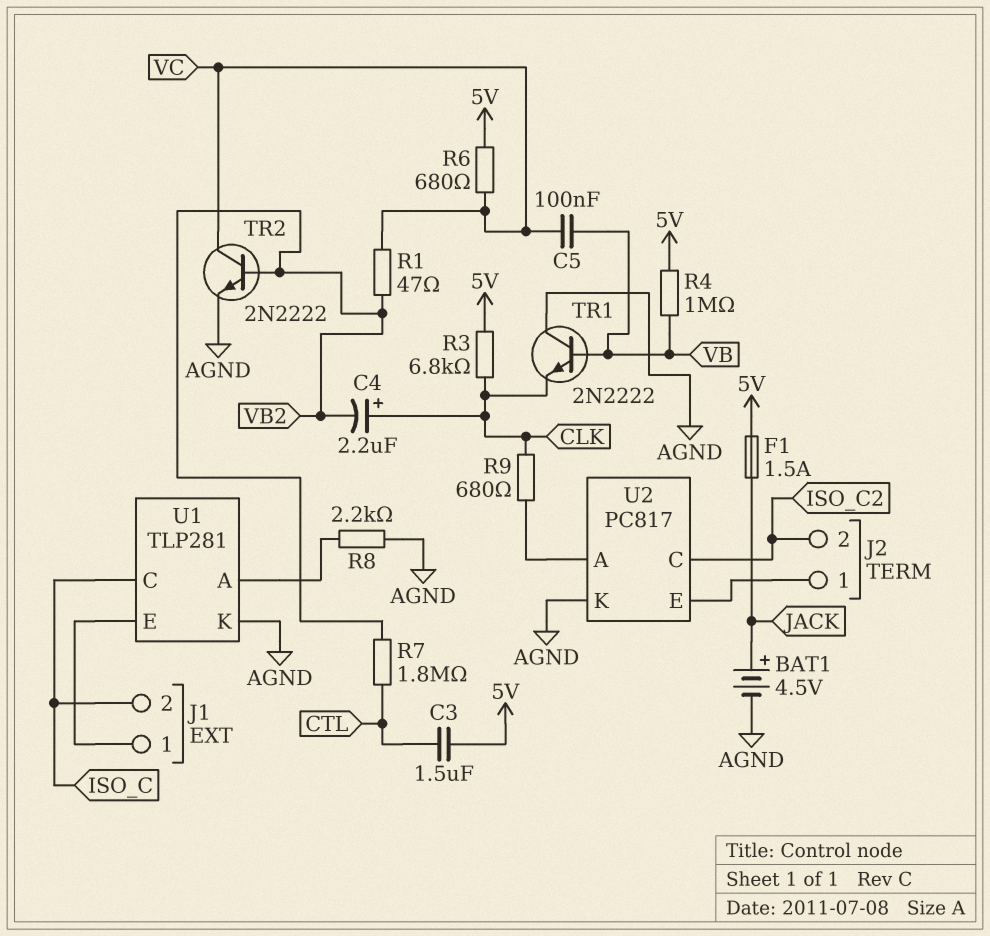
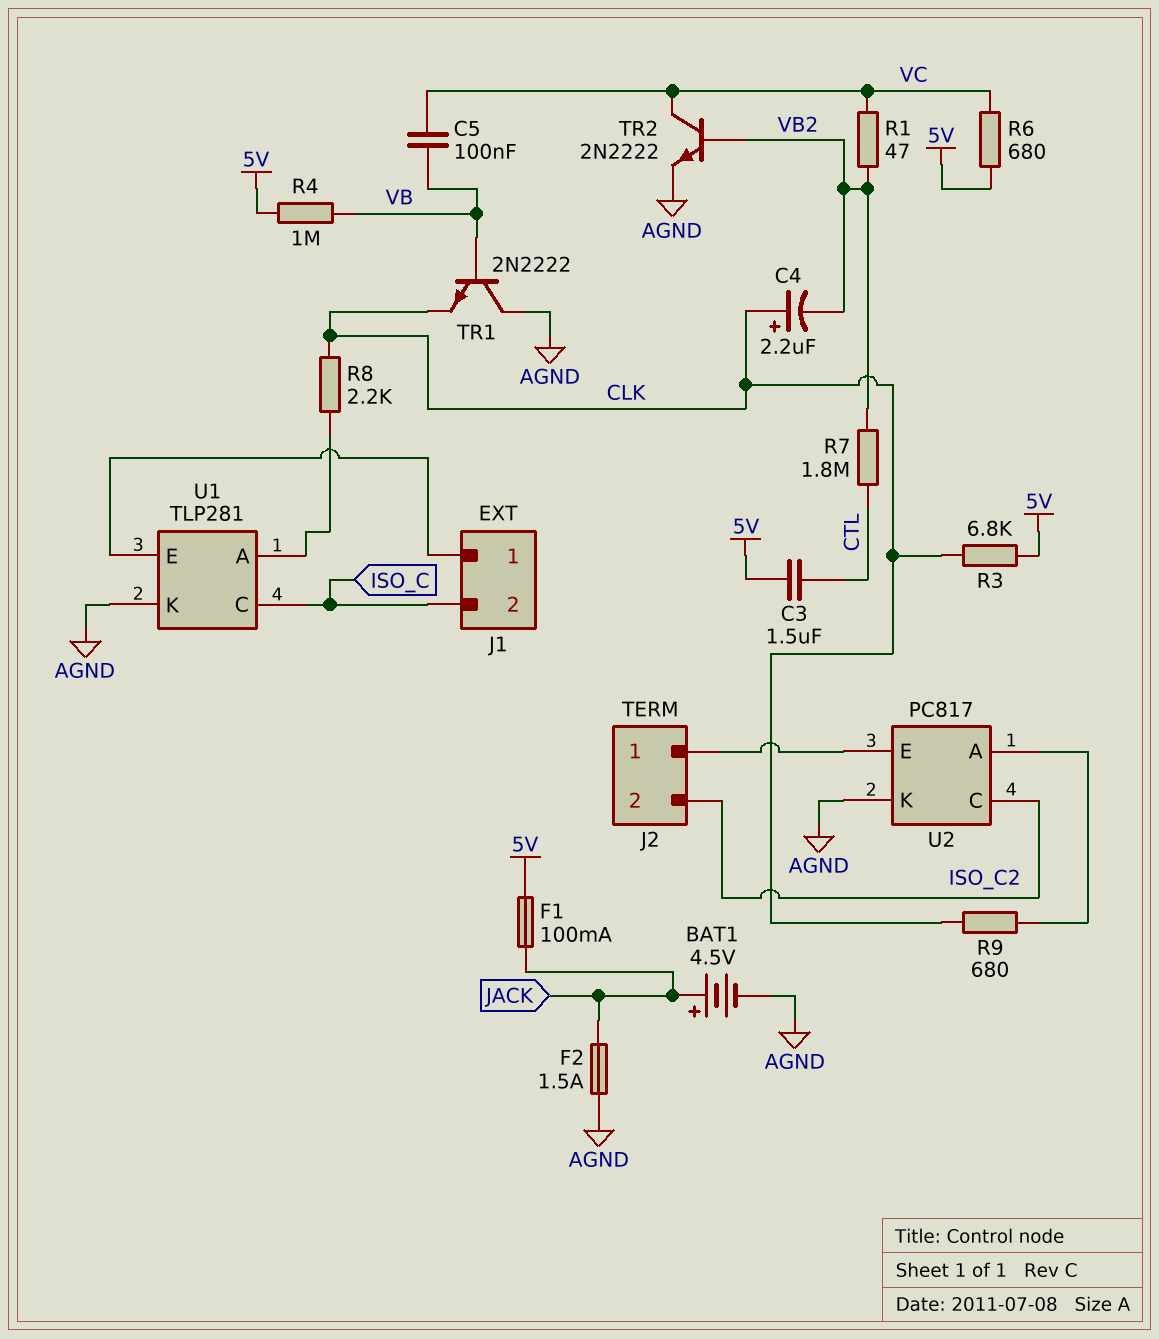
F1: 1.5A (5V, JACK) -> 100mA (5V, JACK)
F2: none -> 1.5A (AGND, JACK)
R8: 2.2k (AGND, U1/A) -> 2.2k (CLK, U1/A)

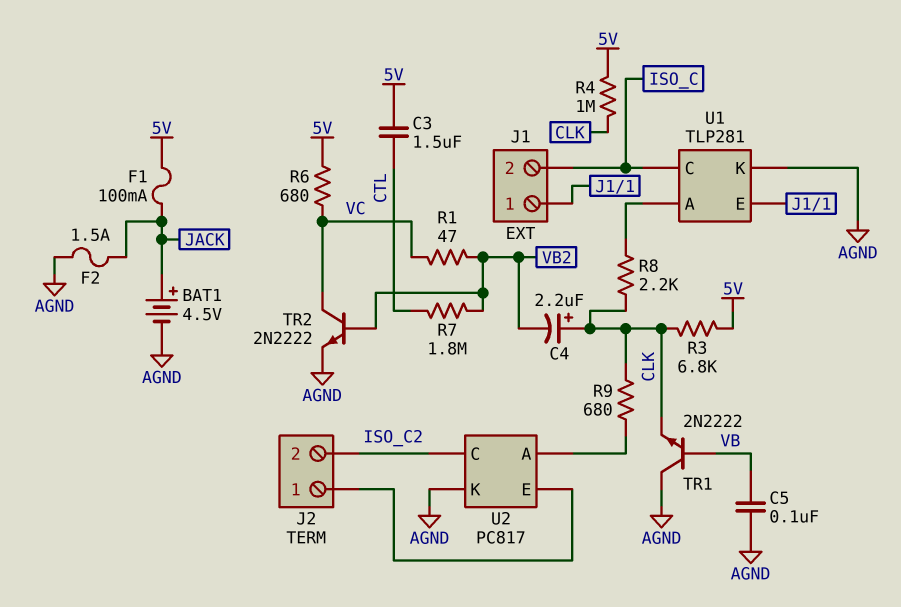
C5: 100nF (VB, VC) -> 100nF (AGND, VB)
R4: 1M (5V, VB) -> 1M (5V, CLK)

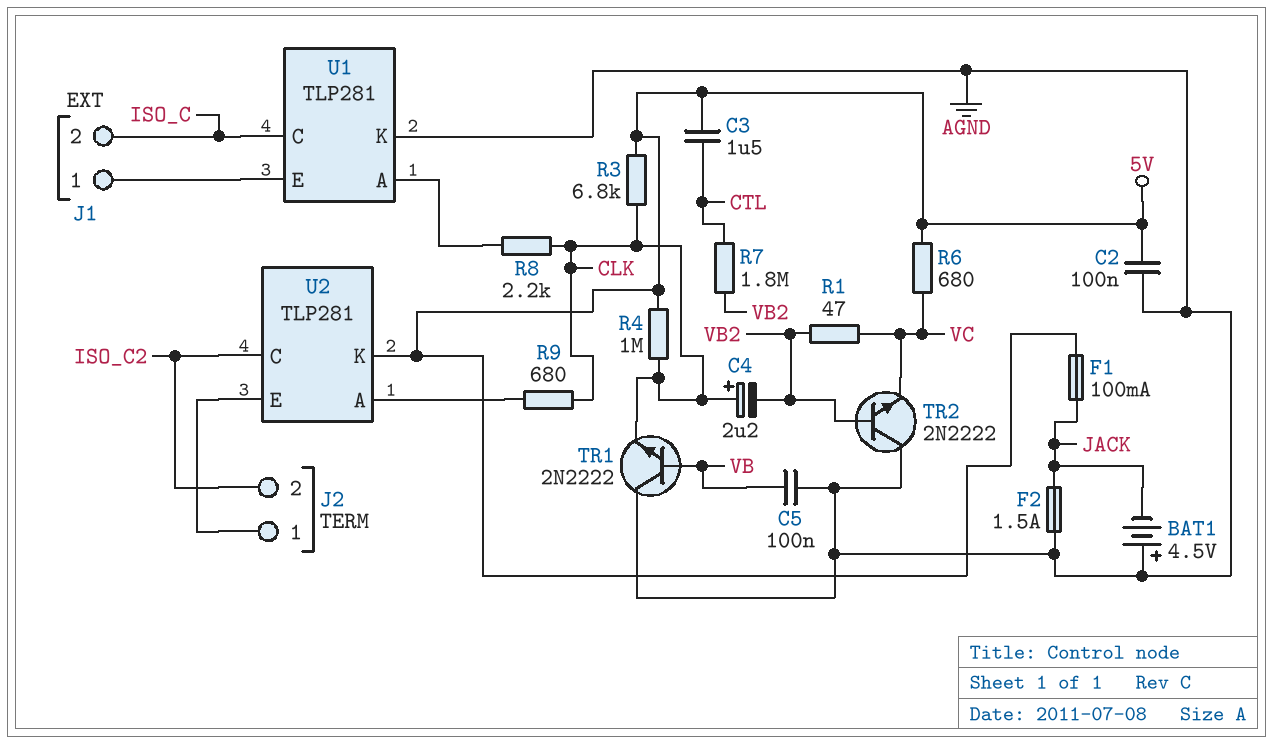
BAT1: 4.5V (plus JACK, minus AGND) -> 4.5V (plus AGND, minus JACK)
C2: none -> 100nF (5V, AGND)
TR2: NPN 2N2222 (B VB2, C VC, E AGND) -> NPN 2N2222 (B VB2, C AGND, E VC)
U2: PC817 -> TLP281
U2 pin K: AGND -> 5V

